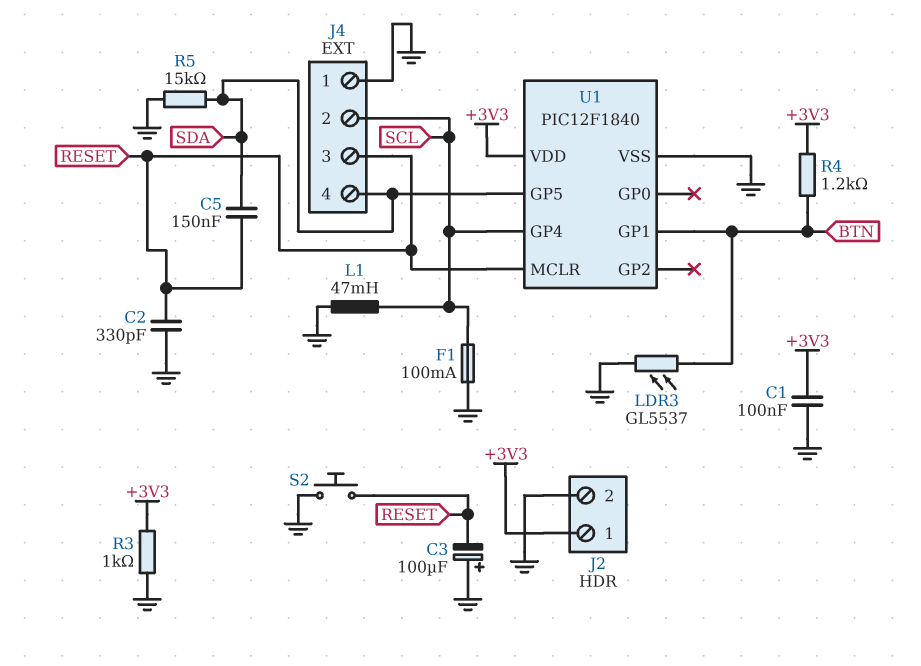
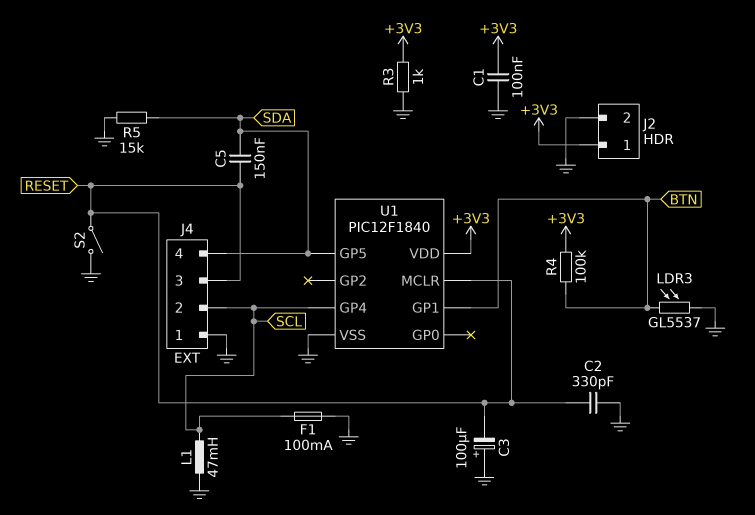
R4: 1.2k (+3V3, BTN) -> 100k (+3V3, BTN)
S2: button (GND, RESET) -> switch (GND, RESET)

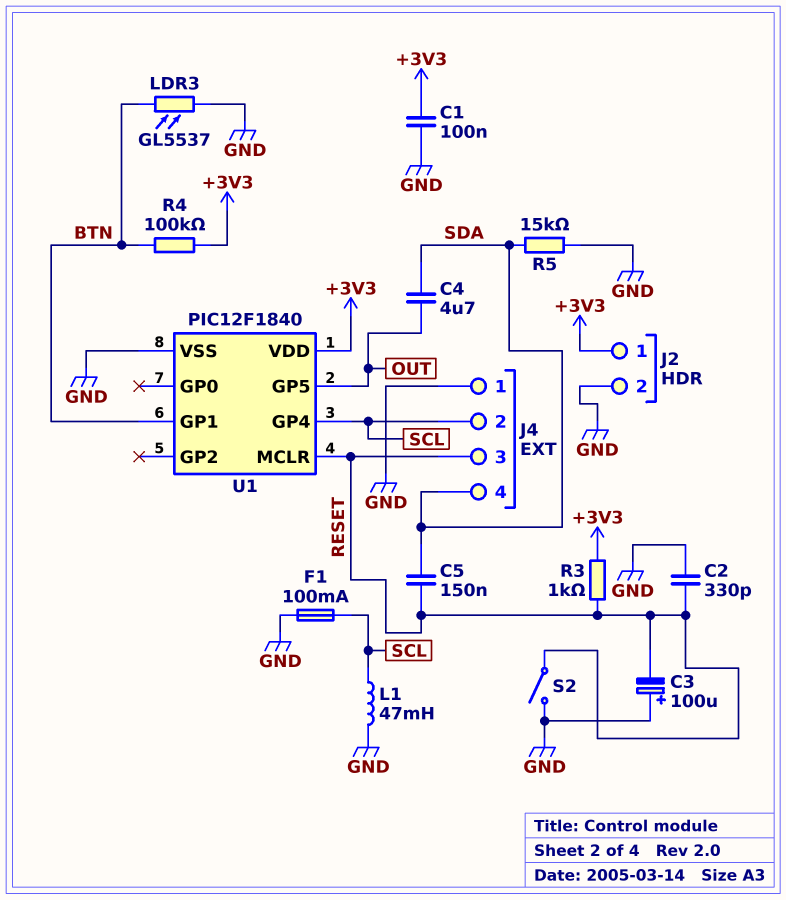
C4: none -> 4.7uF (OUT, SDA)
R3: 1k (+3V3, GND) -> 1k (+3V3, RESET)
U1 pin GP5: SDA -> OUT

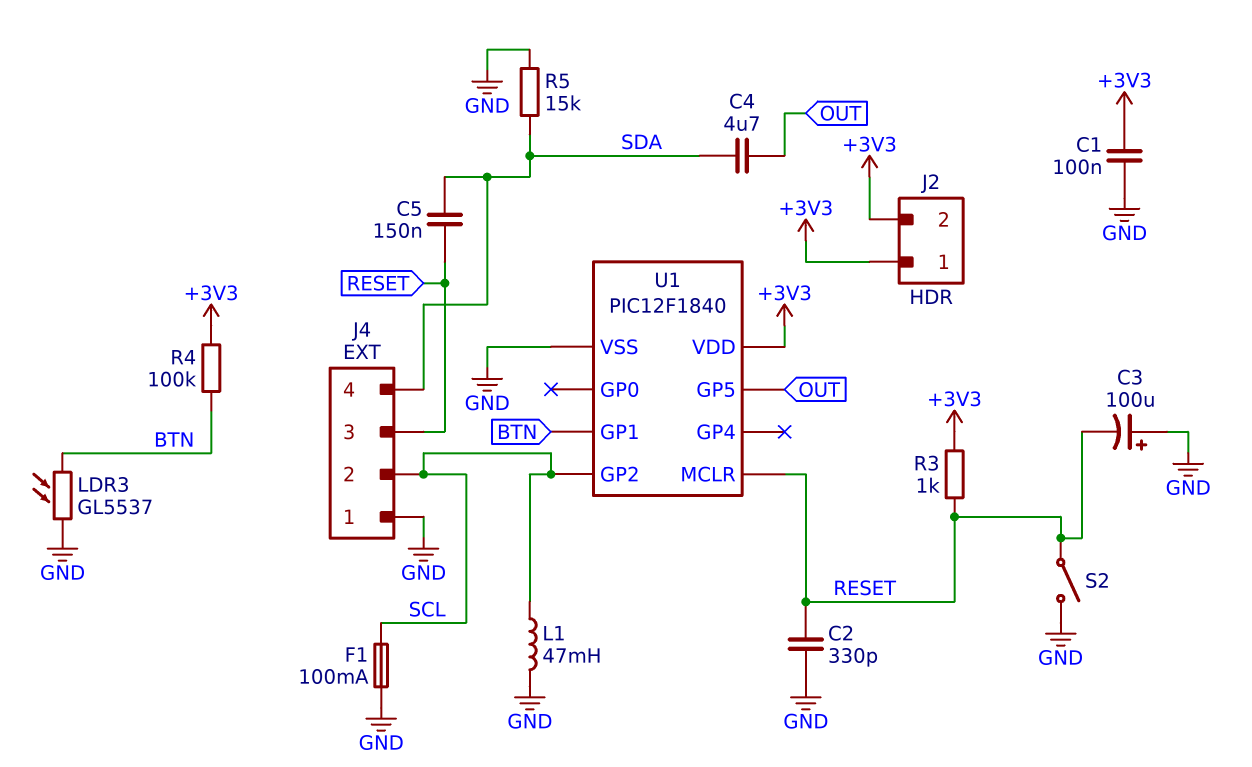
J2 pin 2: GND -> +3V3
U1 pin GP2: none -> SCL
U1 pin GP4: SCL -> none

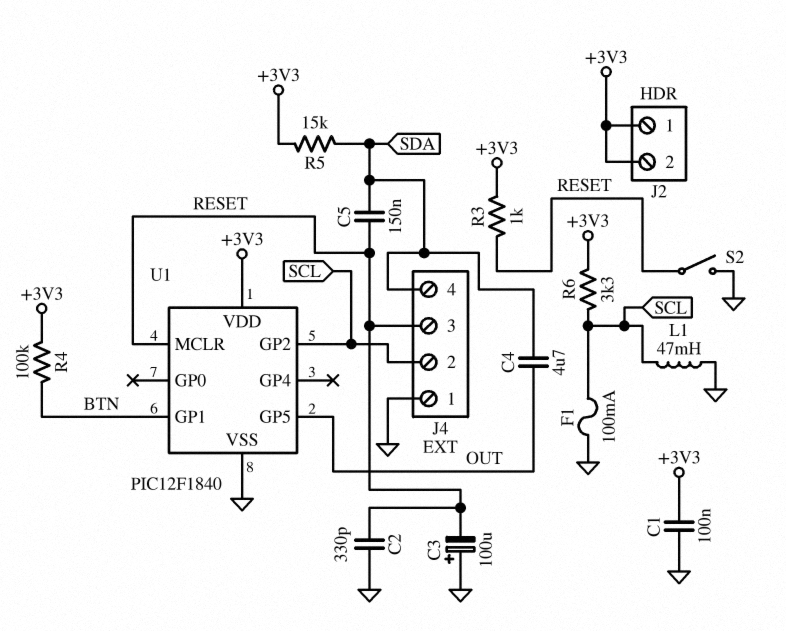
LDR3: GL5537 (BTN, GND) -> none
R5: 15k (GND, SDA) -> 15k (+3V3, SDA)
R6: none -> 3.3k (+3V3, SCL)

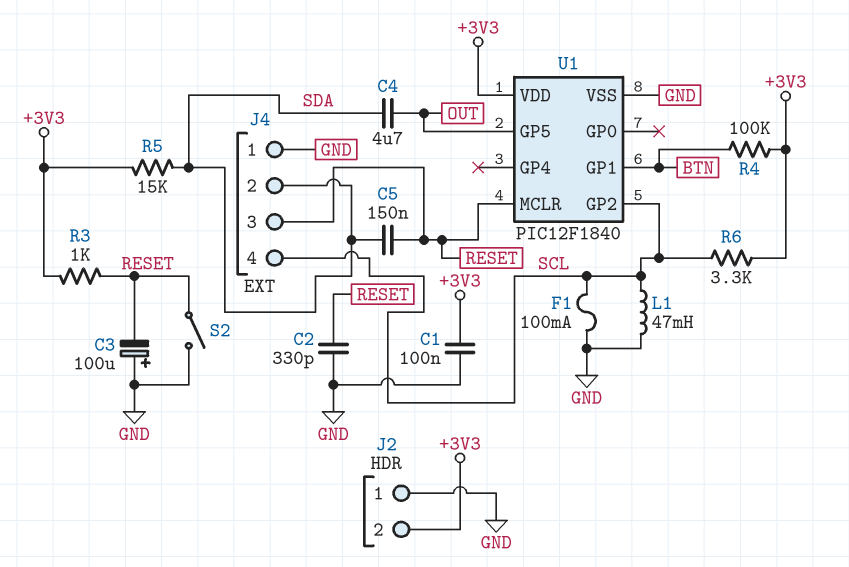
J2 pin 1: +3V3 -> GND
J4 pin 2: SCL -> SDA
J4 pin 4: SDA -> SCL

